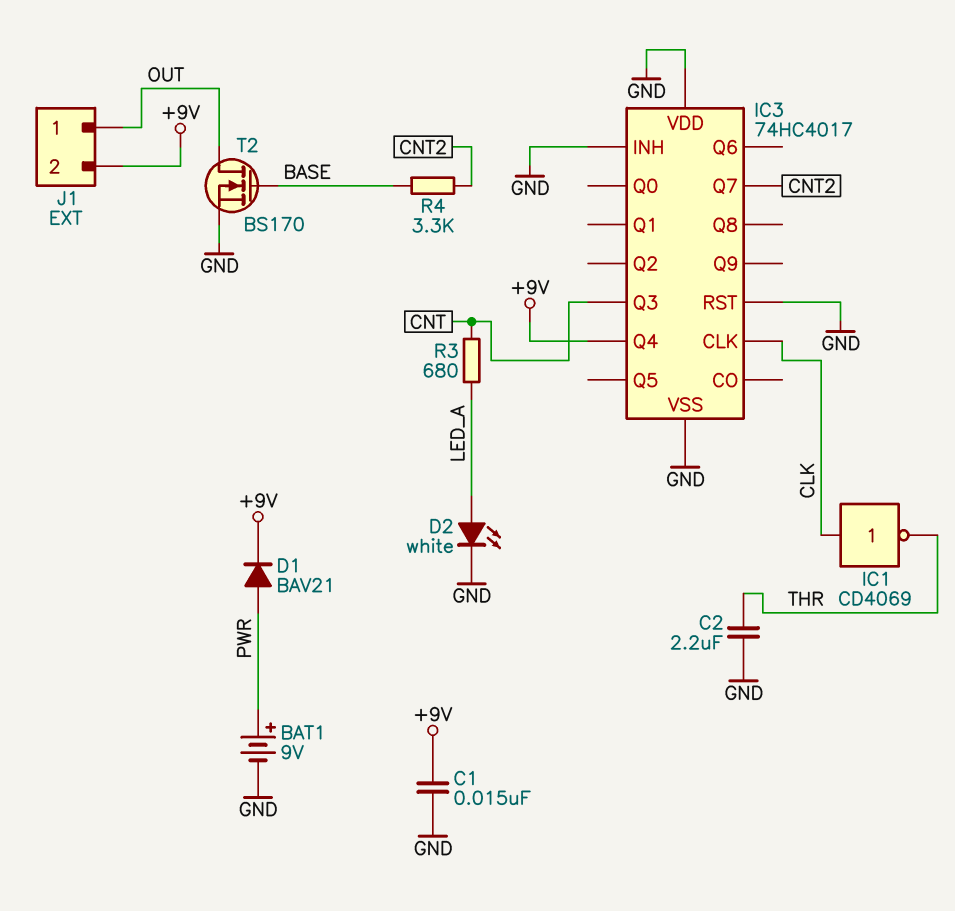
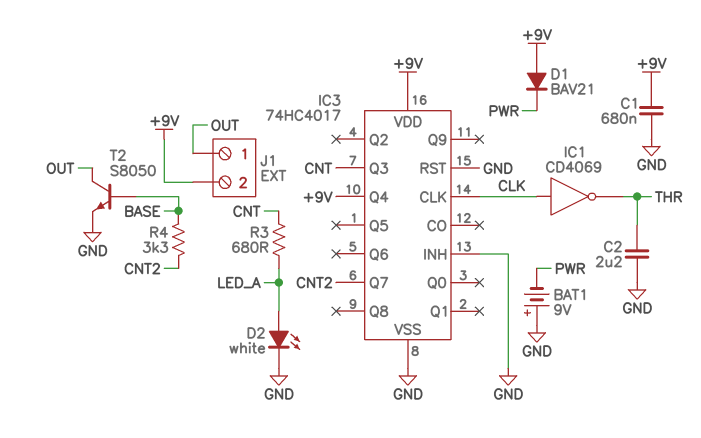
BAT1: 9V (plus PWR, minus GND) -> 9V (plus GND, minus PWR)
C1: 15nF (+9V, GND) -> 680nF (+9V, GND)
D1: diode BAV21 (A PWR, K +9V) -> diode BAV21 (A +9V, K PWR)
IC3 pin VDD: GND -> +9V
T2: NMOS BS170 (G BASE, D OUT, S GND) -> NPN S8050 (B BASE, C OUT, E GND)

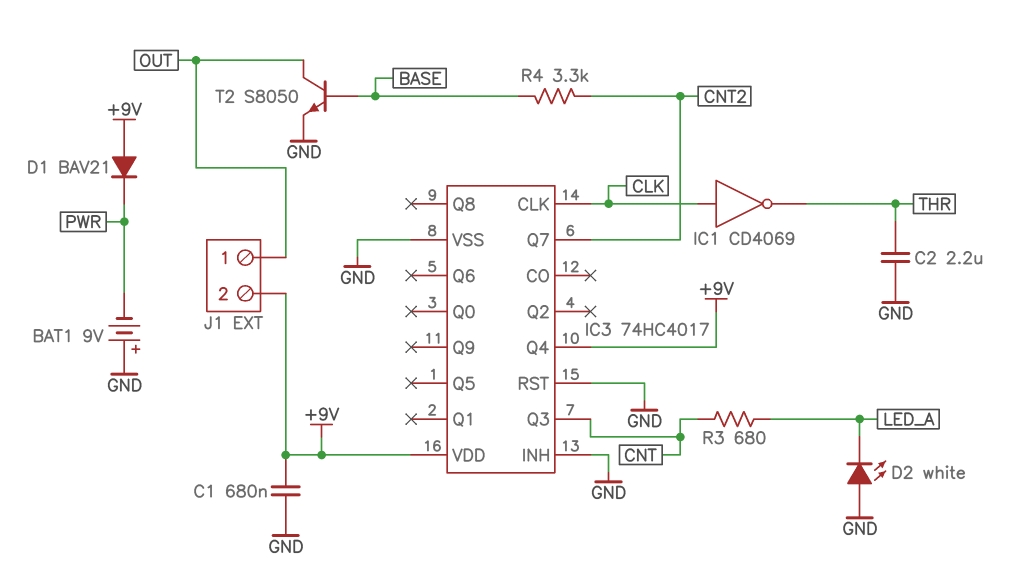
D2: LED white (A LED_A, K GND) -> LED white (A GND, K LED_A)

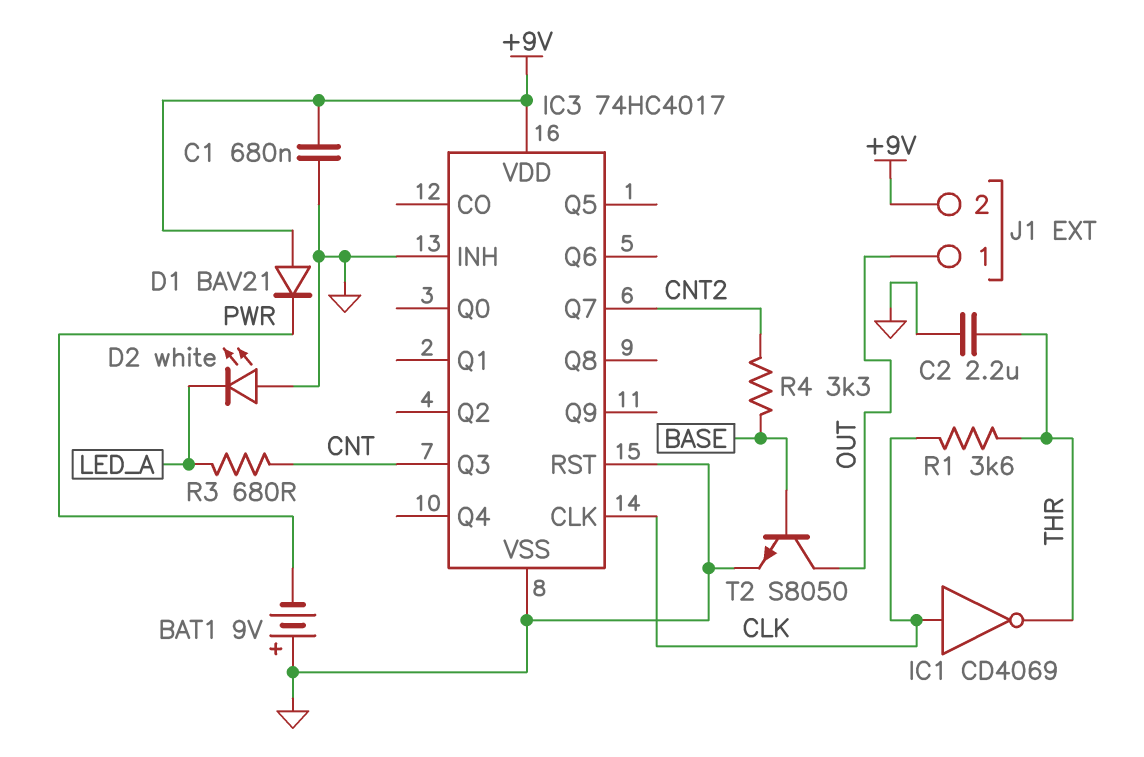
IC3 pin Q4: +9V -> none
R1: none -> 3.6k (CLK, THR)

